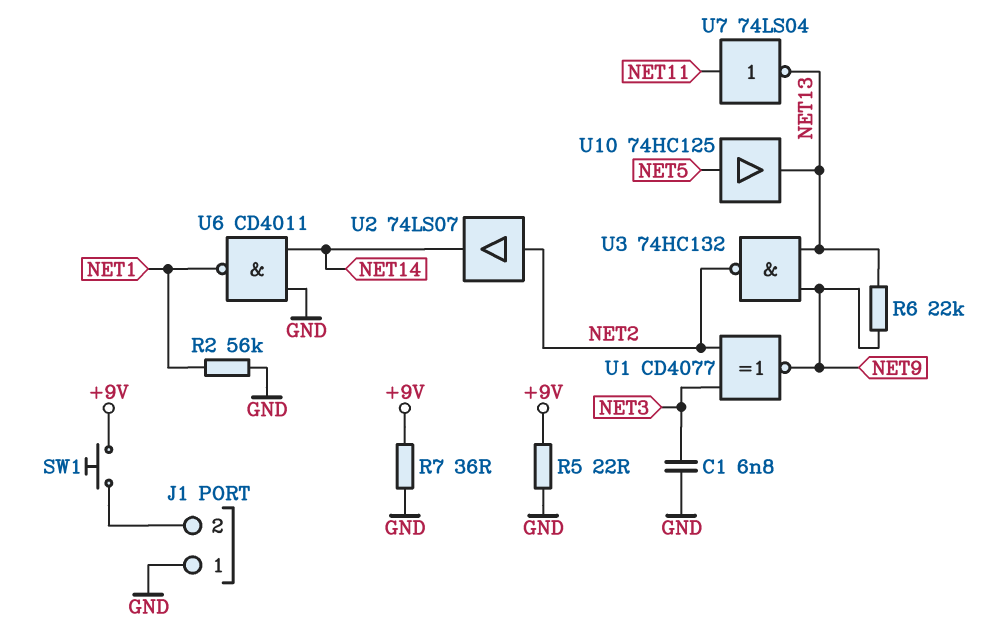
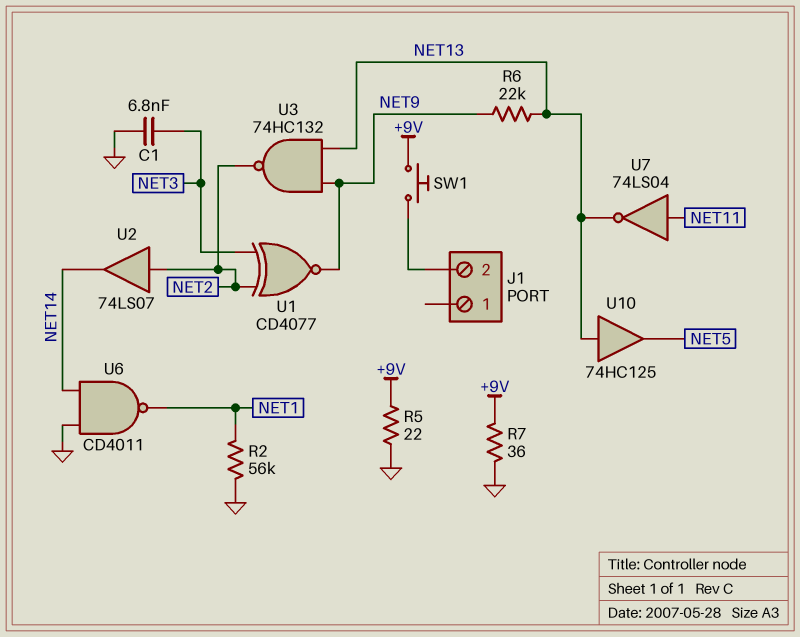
J1 pin 1: GND -> none
U10: buffer 74HC125 (in NET5, out NET13) -> buffer 74HC125 (in NET13, out NET5)

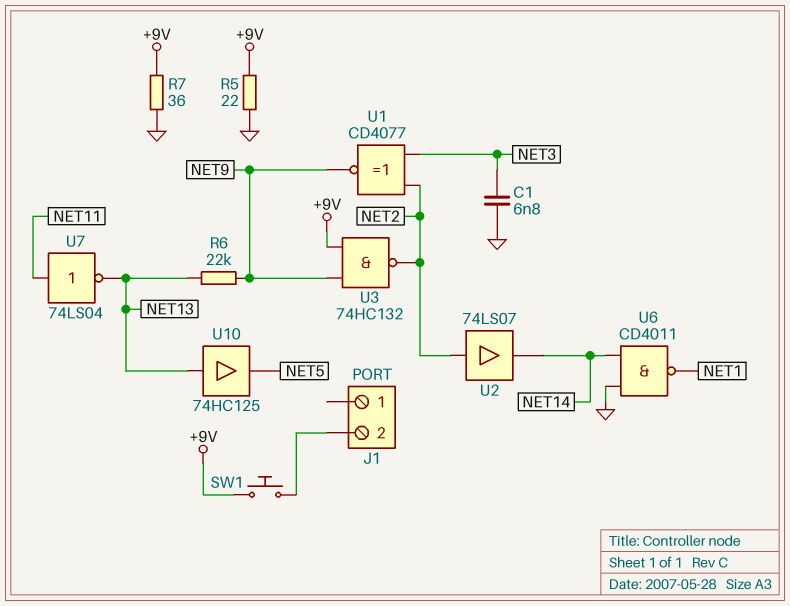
R2: 56k (GND, NET1) -> none
U3: NAND 74HC132 (in NET9, in NET13, out NET2) -> NAND 74HC132 (in +9V, in NET9, out NET2)

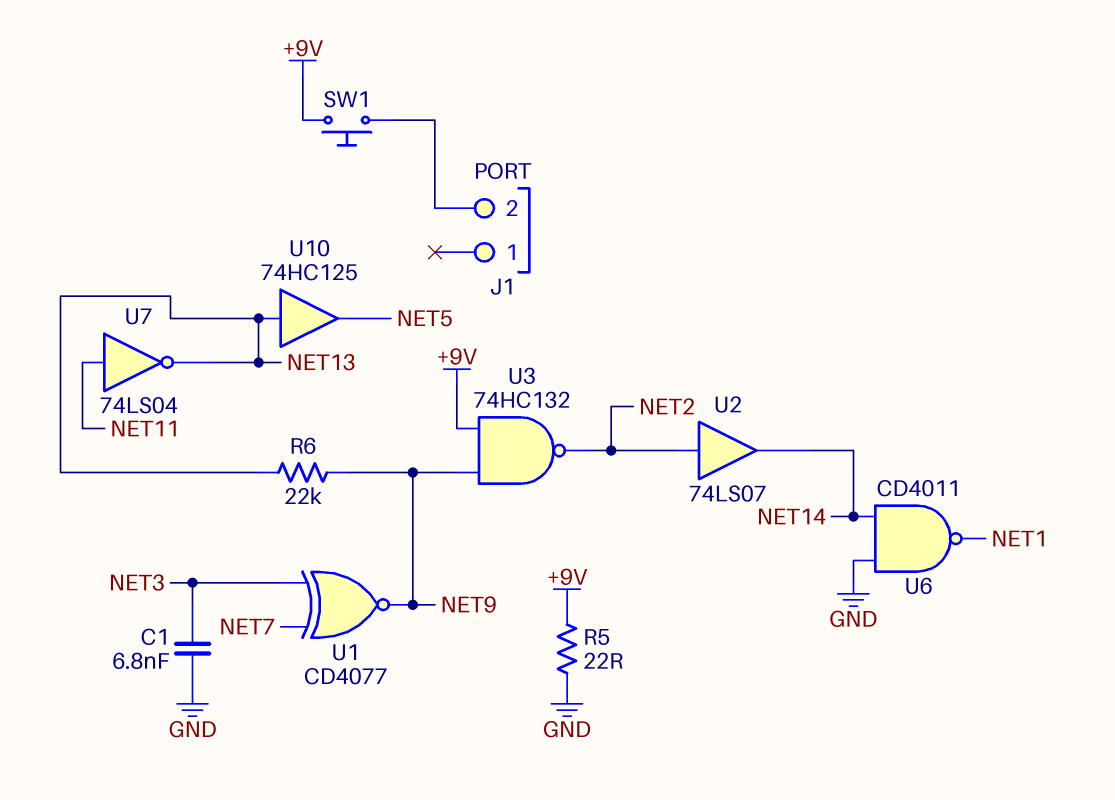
R7: 36 (+9V, GND) -> none
U1: XNOR CD4077 (in NET2, in NET3, out NET9) -> XNOR CD4077 (in NET3, in NET7, out NET9)

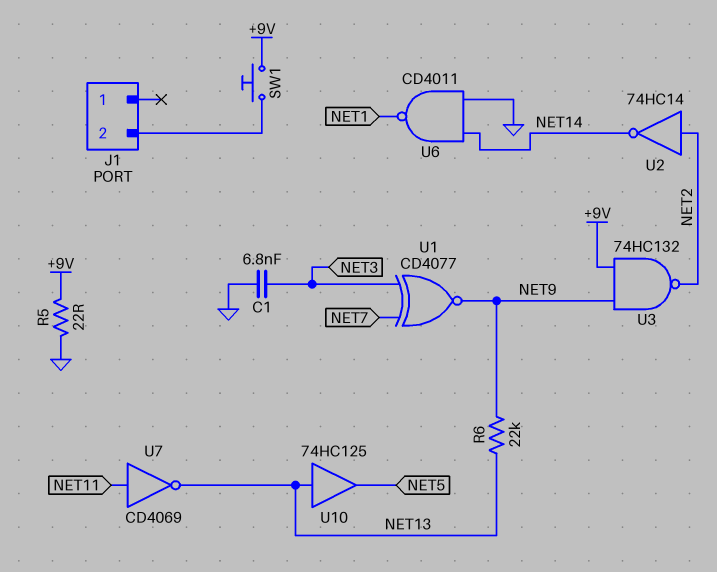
U2: buffer 74LS07 (in NET2, out NET14) -> NOT 74HC14 (in NET2, out NET14)
U7: NOT 74LS04 (in NET11, out NET13) -> NOT CD4069 (in NET11, out NET13)

